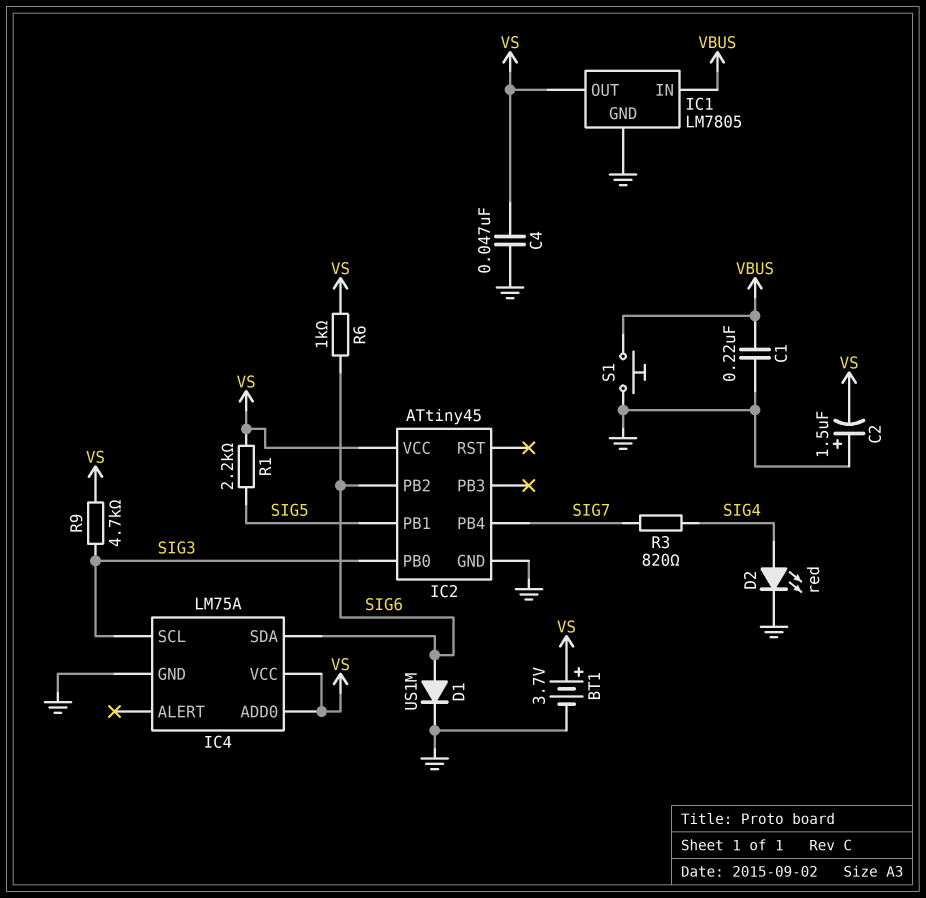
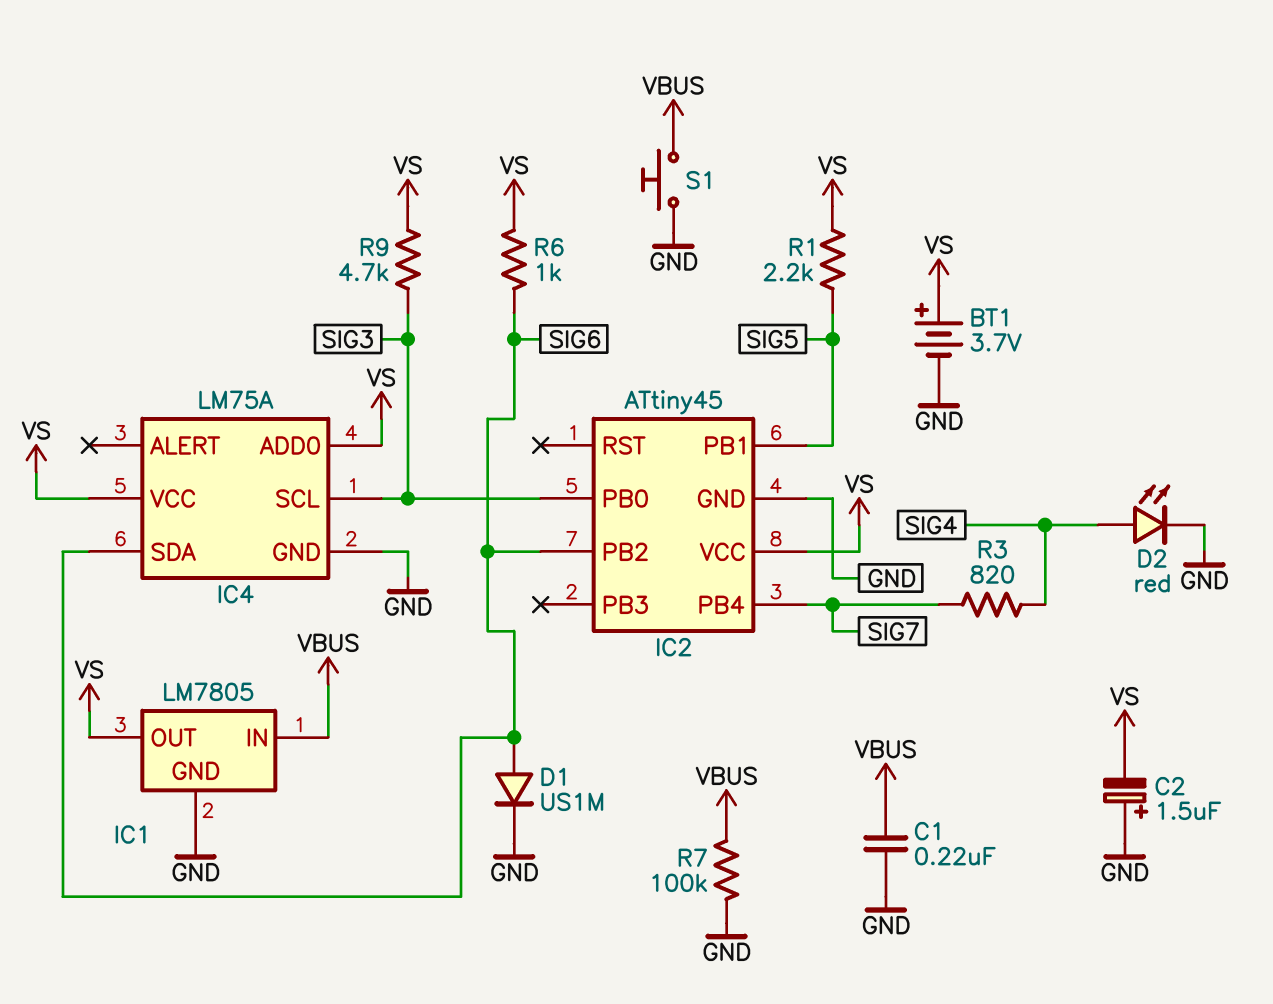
C4: 47nF (GND, VS) -> none
R7: none -> 100k (GND, VBUS)

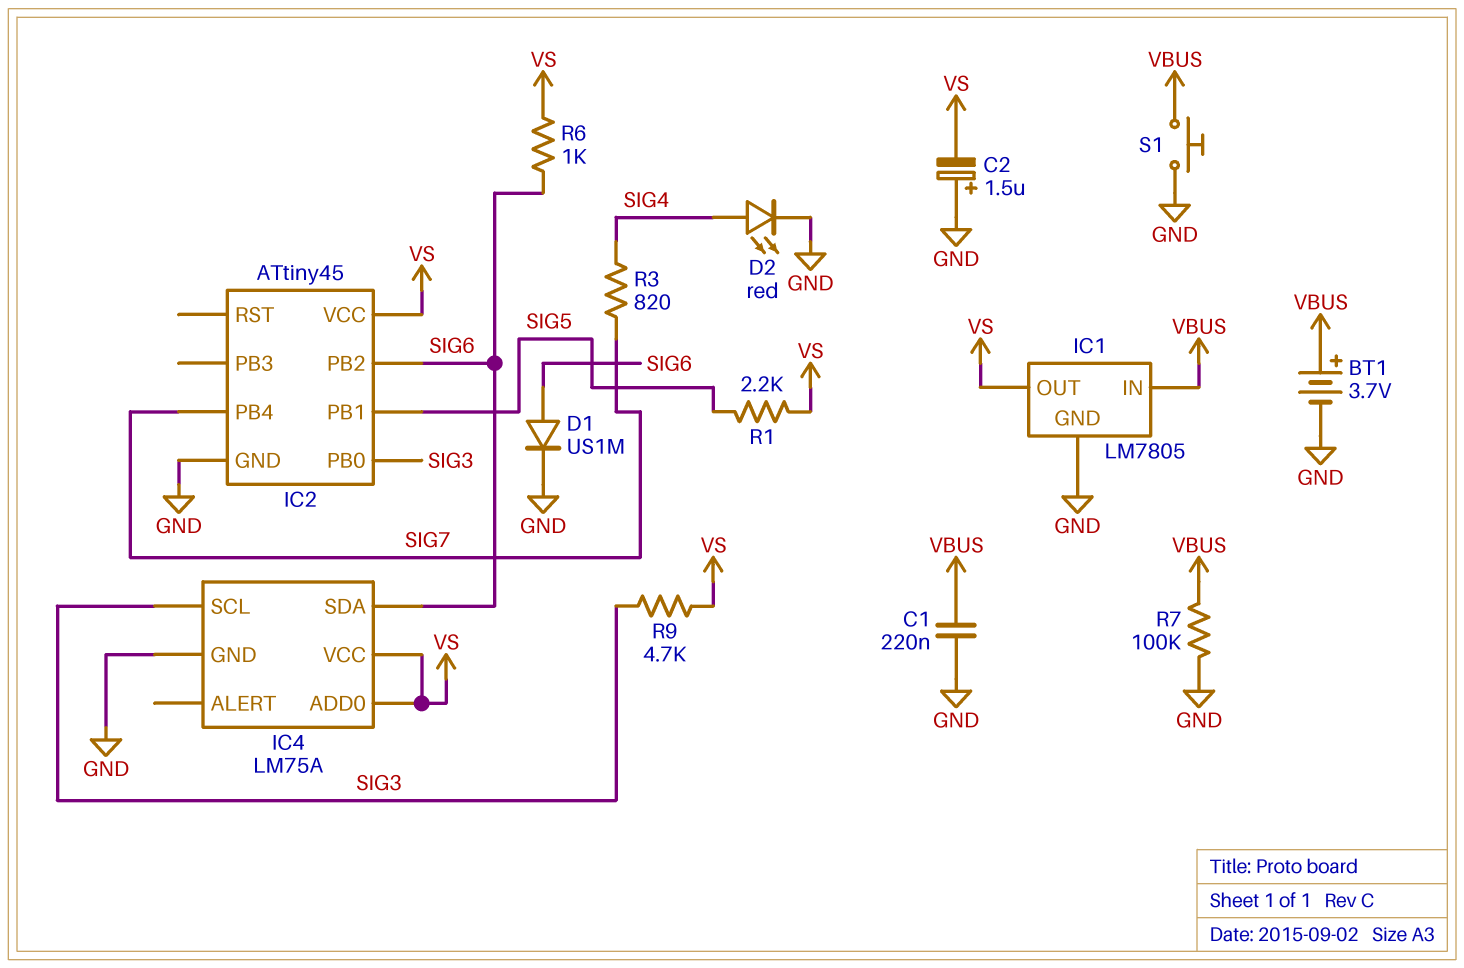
BT1: 3.7V (plus VS, minus GND) -> 3.7V (plus VBUS, minus GND)

